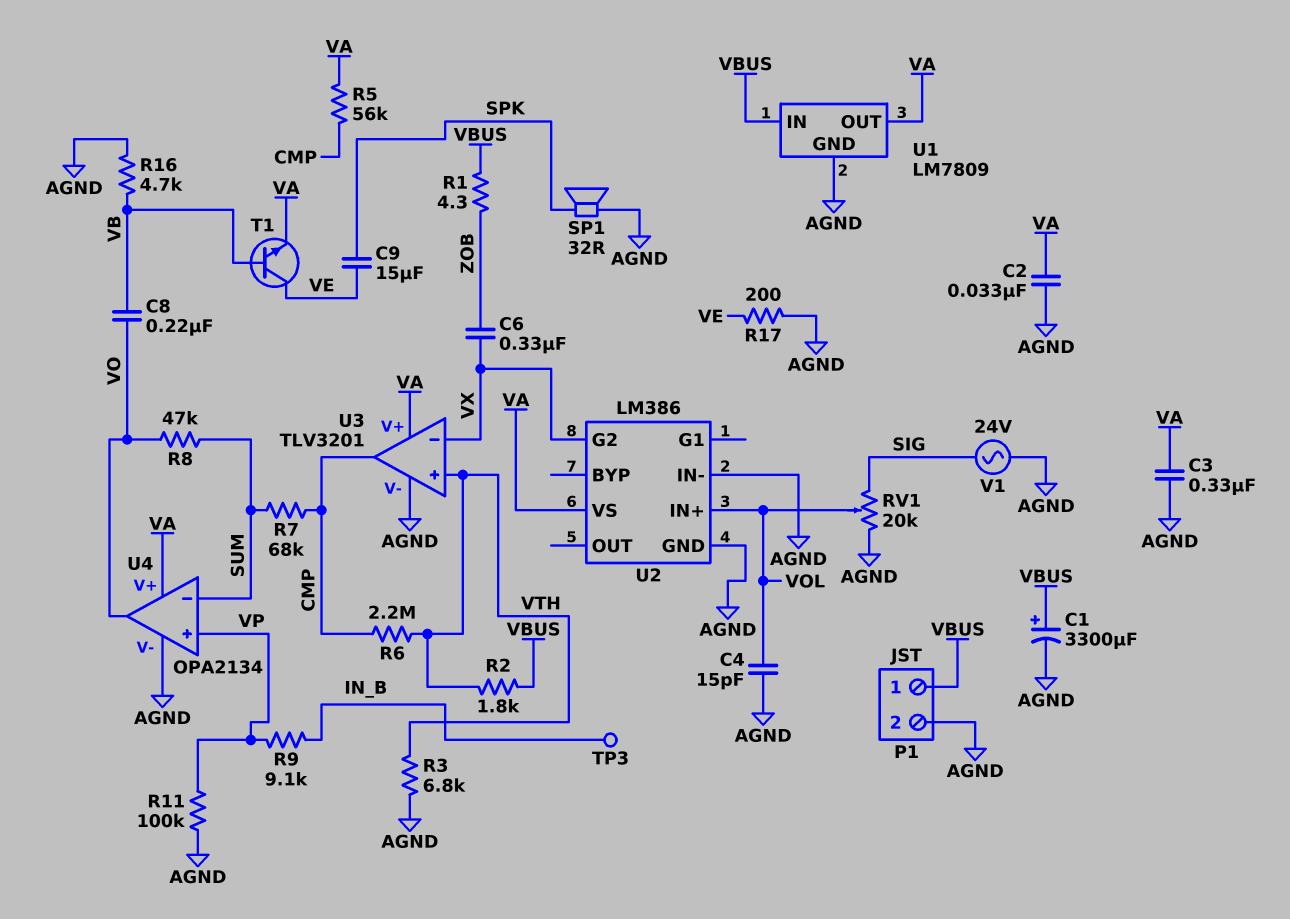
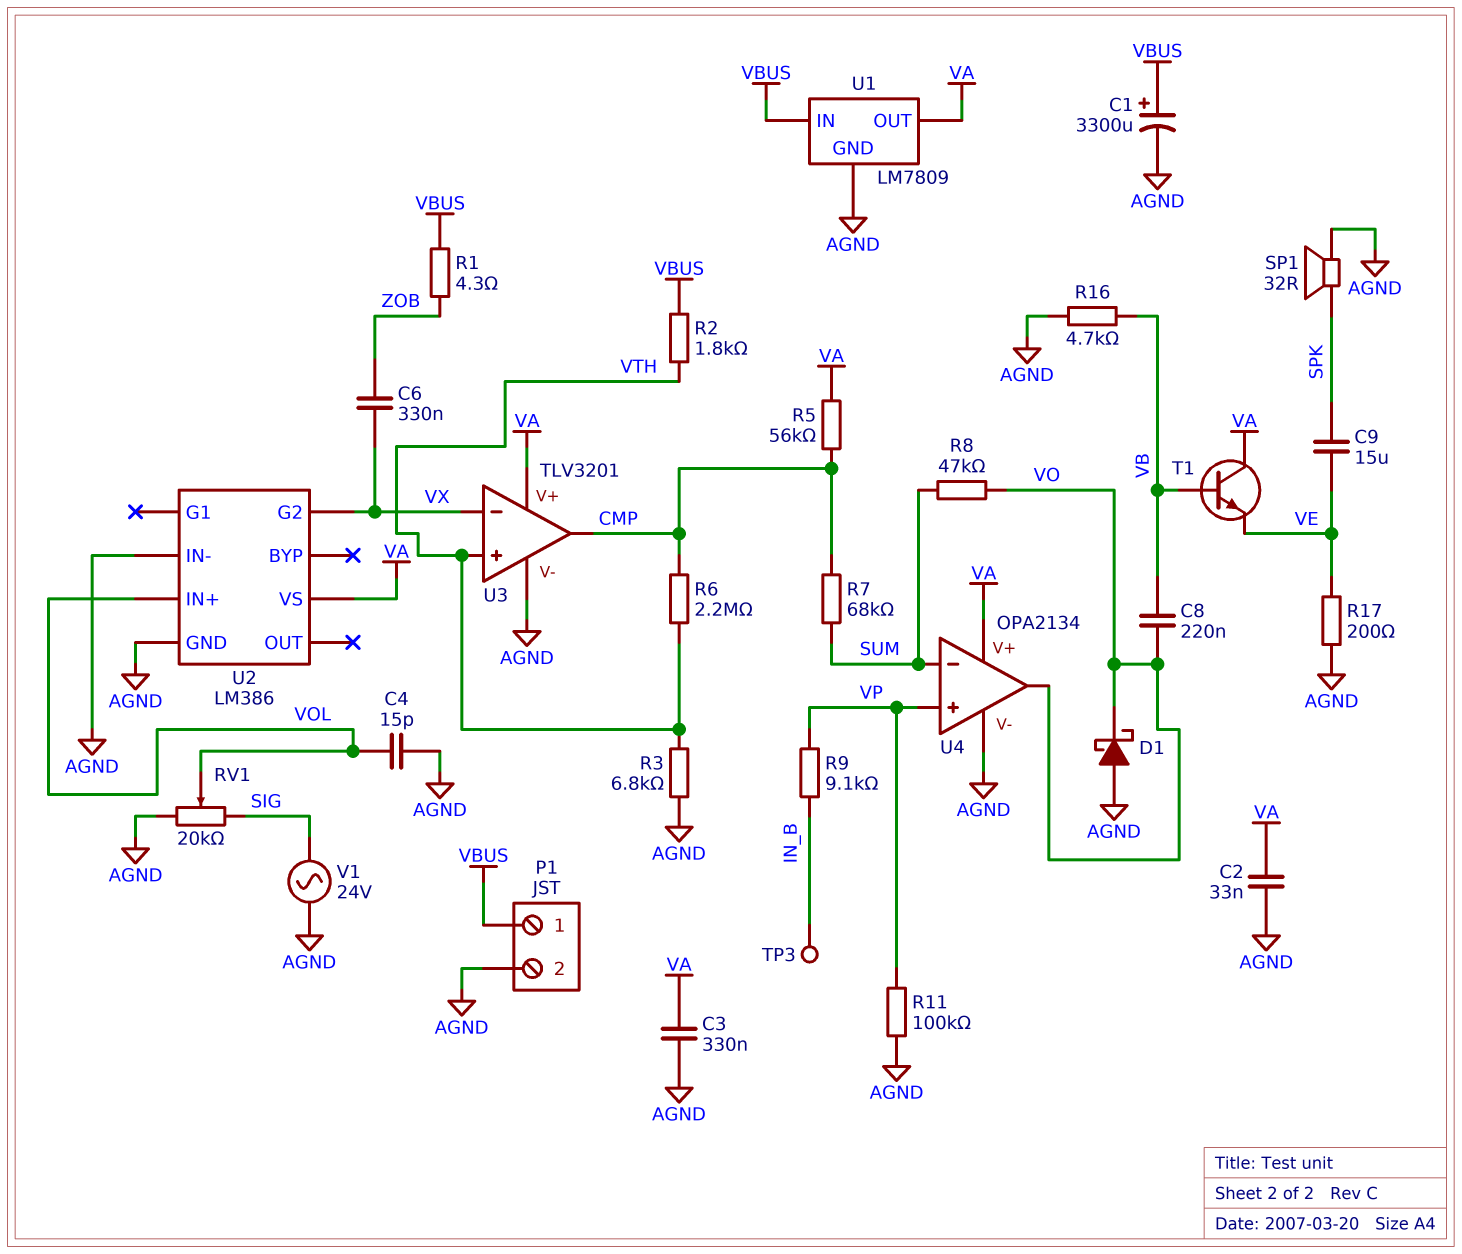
D1: none -> schottky (A AGND, K VO)
T1: NPN (B VB, C VE, E VA) -> NPN (B VB, C VA, E VE)

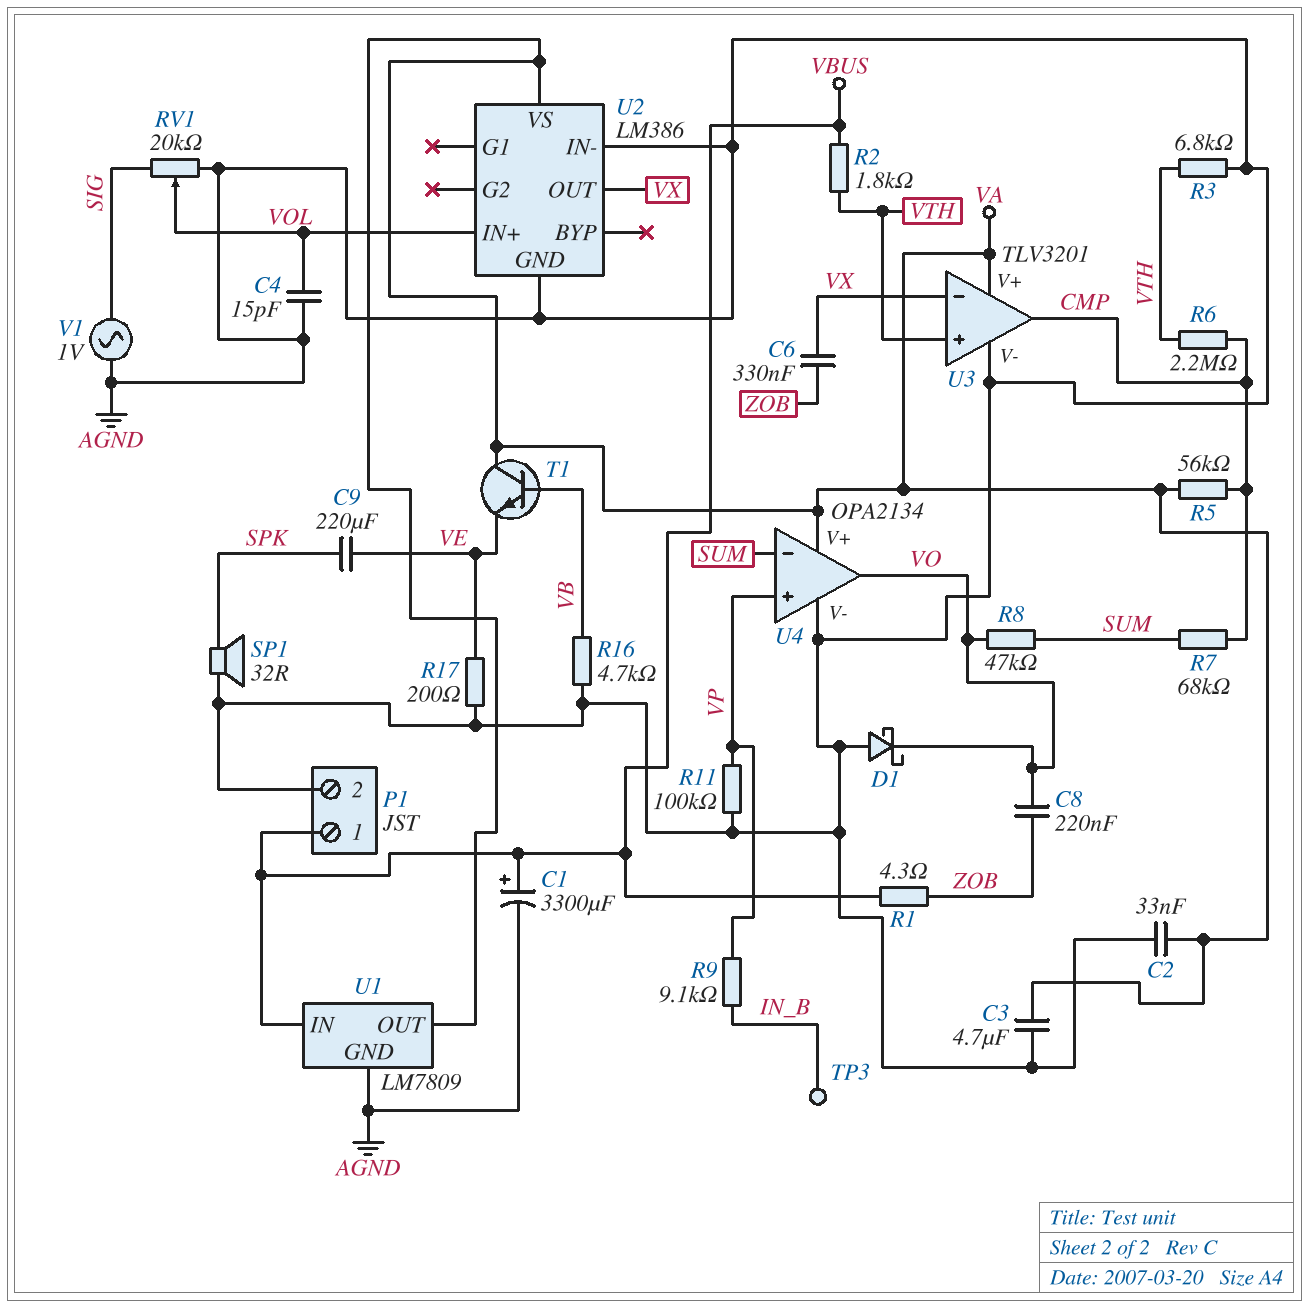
C3: 330nF (AGND, VA) -> 4.7uF (AGND, VA)
C8: 220nF (VB, VO) -> 220nF (VO, ZOB)
C9: 15uF (SPK, VE) -> 220uF (SPK, VE)
U2 pin G2: VX -> none
U2 pin OUT: none -> VX
V1: AC 24V (AGND, SIG) -> AC 1V (AGND, SIG)

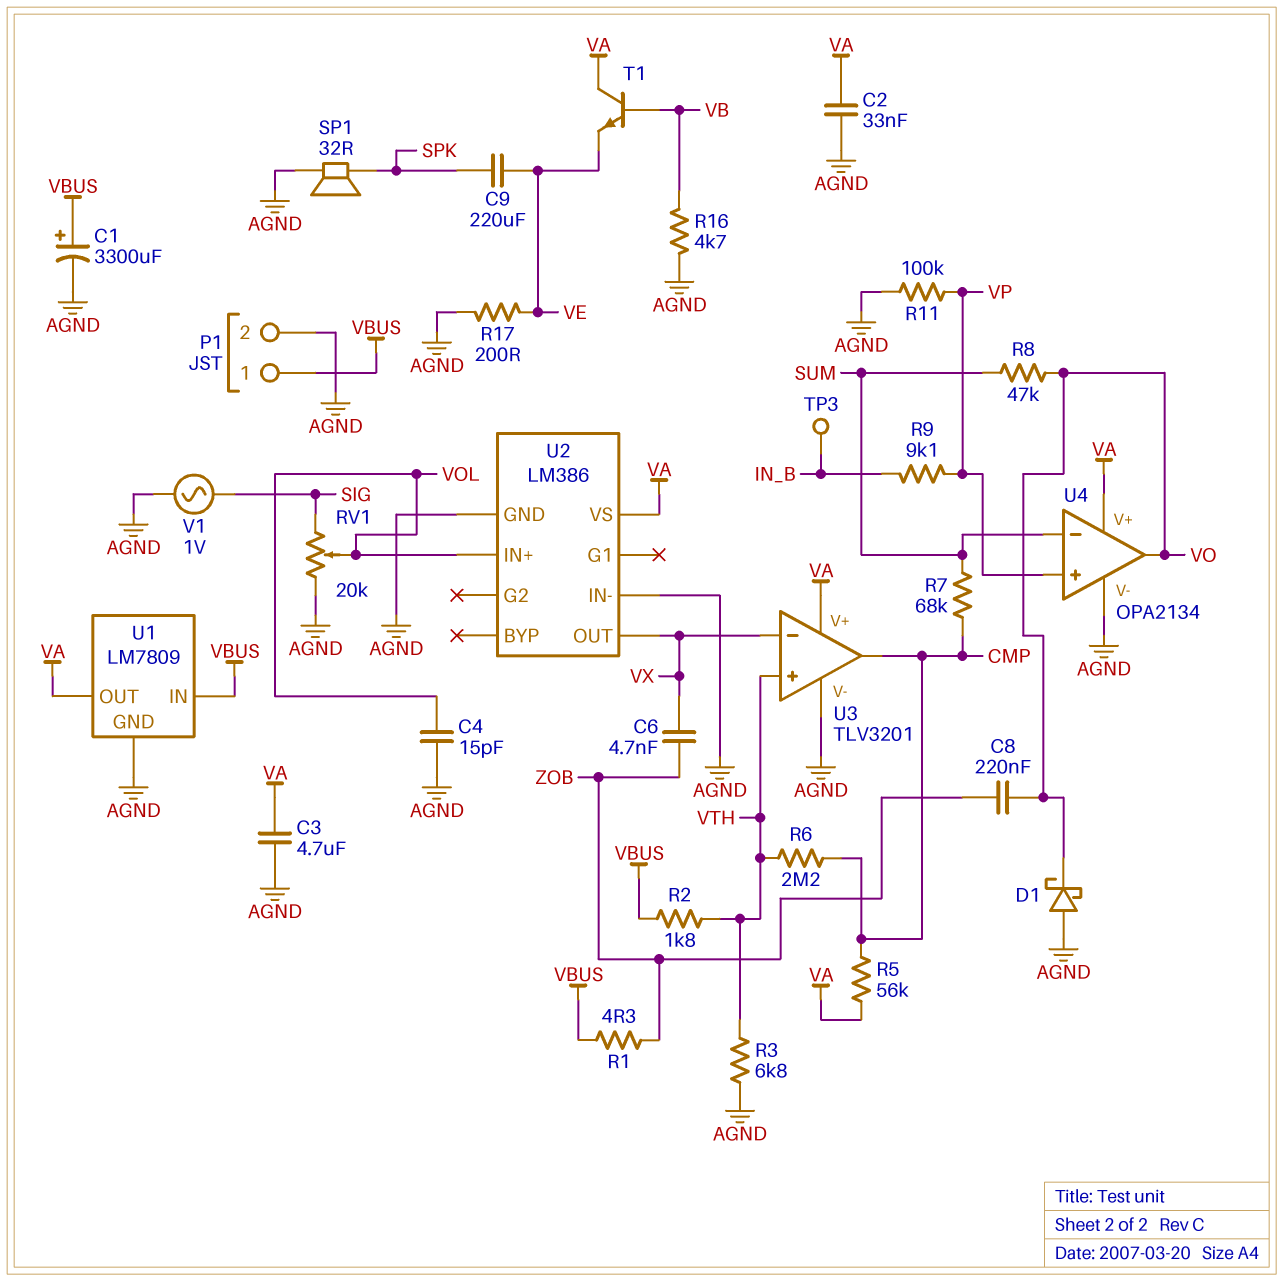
C6: 330nF (VX, ZOB) -> 4.7nF (VX, ZOB)

